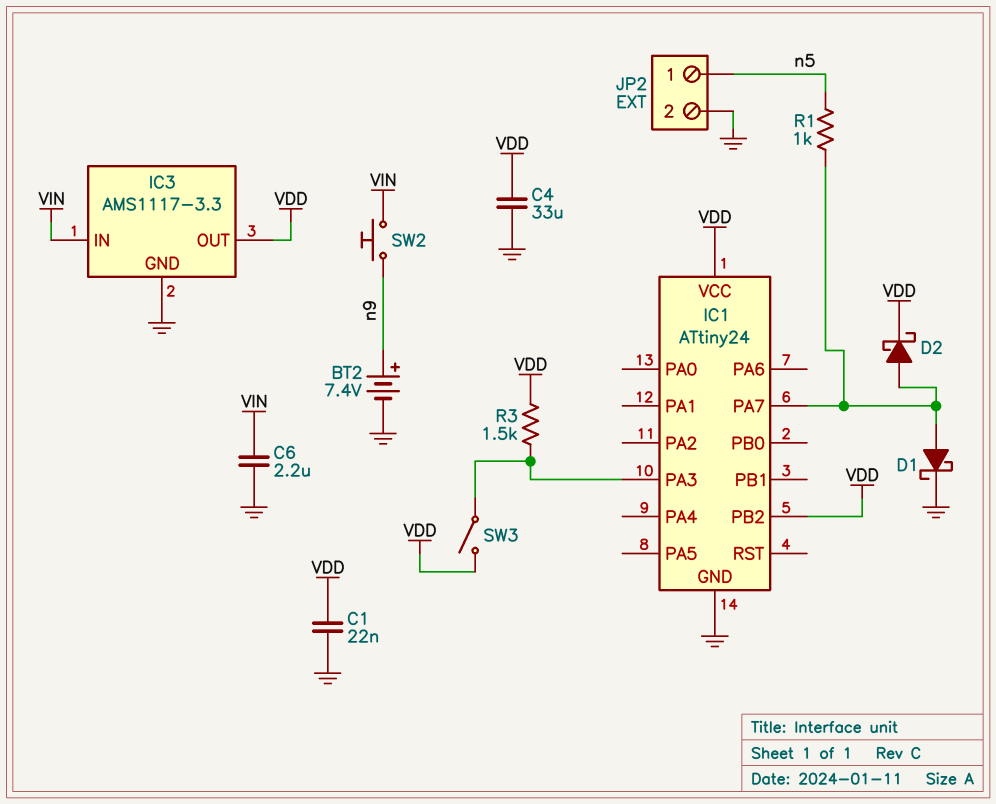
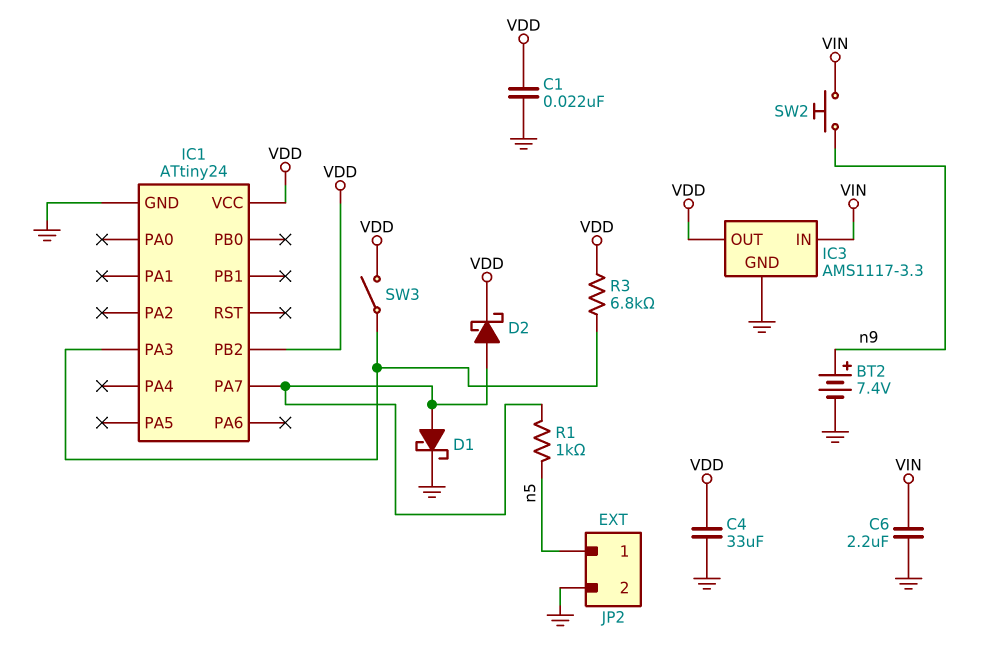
R3: 1.5k (IC1/PA3, VDD) -> 6.8k (IC1/PA3, VDD)

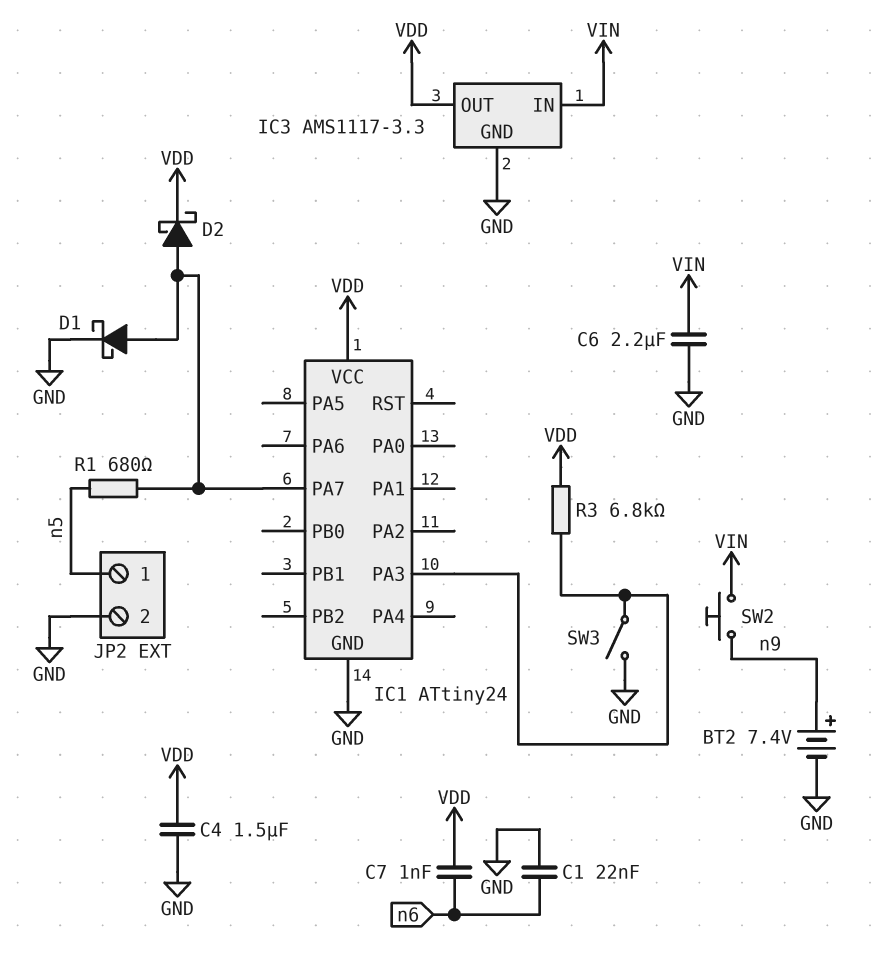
C1: 22nF (GND, VDD) -> 22nF (GND, n6)
C4: 33uF (GND, VDD) -> 1.5uF (GND, VDD)
C7: none -> 1nF (VDD, n6)
IC1 pin PB2: VDD -> none
R1: 1k (IC1/PA7, n5) -> 680 (IC1/PA7, n5)
SW3: switch (IC1/PA3, VDD) -> switch (GND, IC1/PA3)

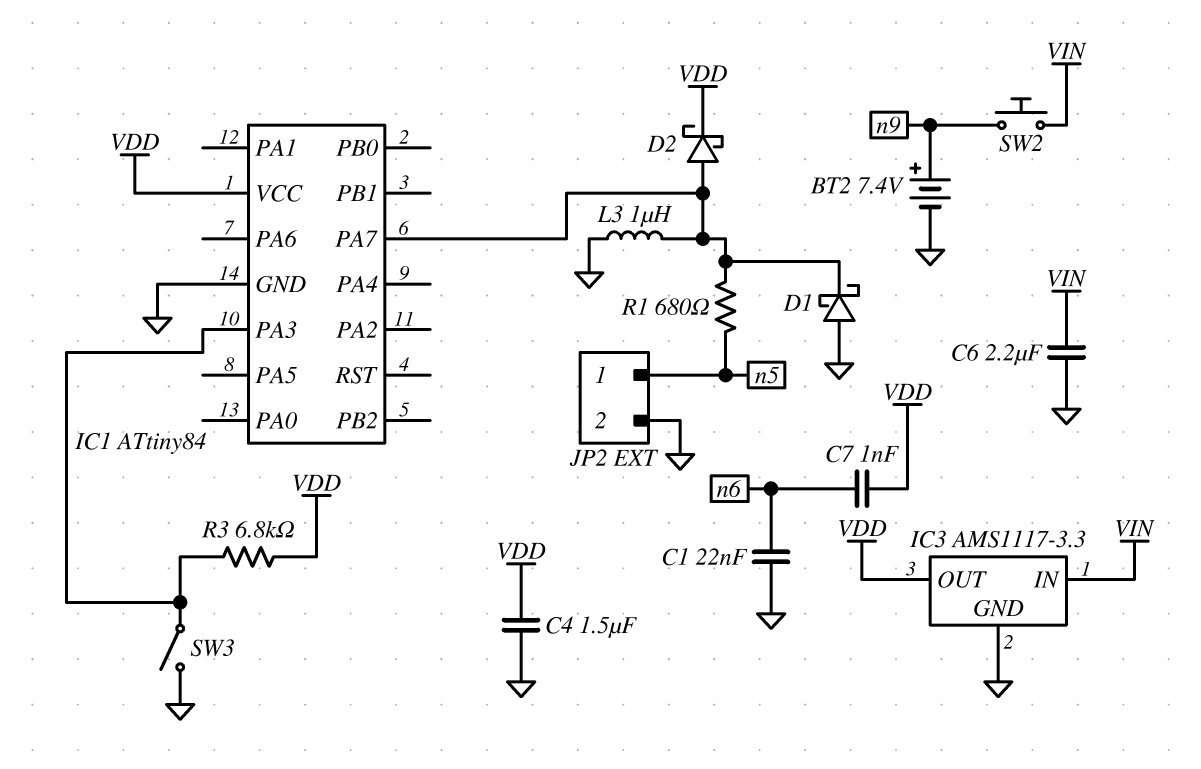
D1: schottky (A IC1/PA7, K GND) -> schottky (A GND, K IC1/PA7)
IC1: ATtiny24 -> ATtiny84
L3: none -> 1uH (GND, IC1/PA7)

